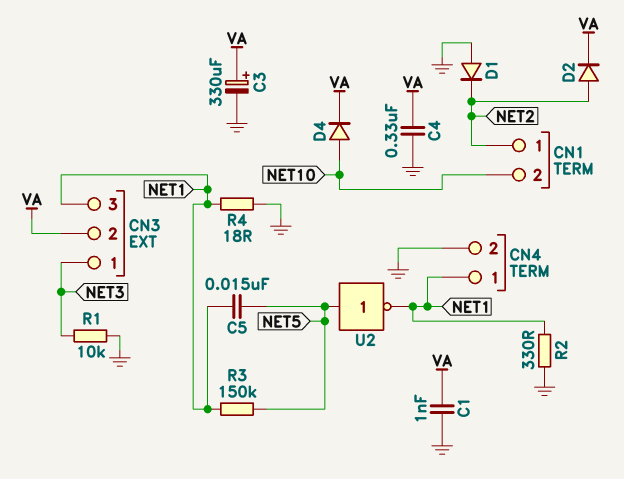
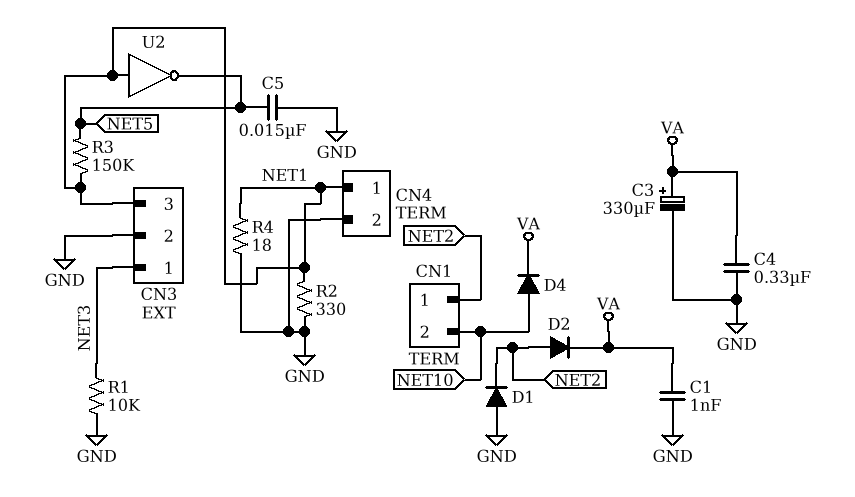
C5: 15nF (NET1, NET5) -> 15nF (GND, NET5)
CN3 pin 2: VA -> GND
U2: NOT (in NET5, out NET1) -> NOT (in NET1, out NET5)

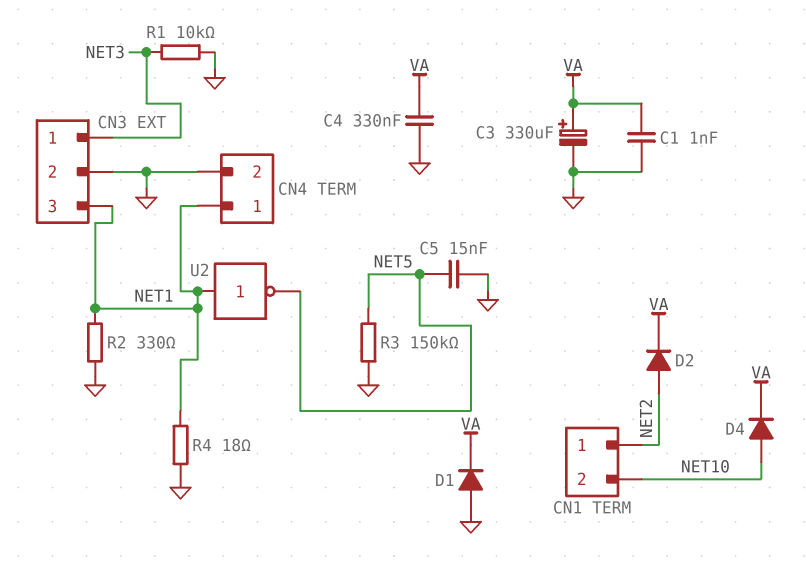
D1: diode (A GND, K NET2) -> diode (A GND, K VA)
R3: 150k (NET1, NET5) -> 150k (GND, NET5)

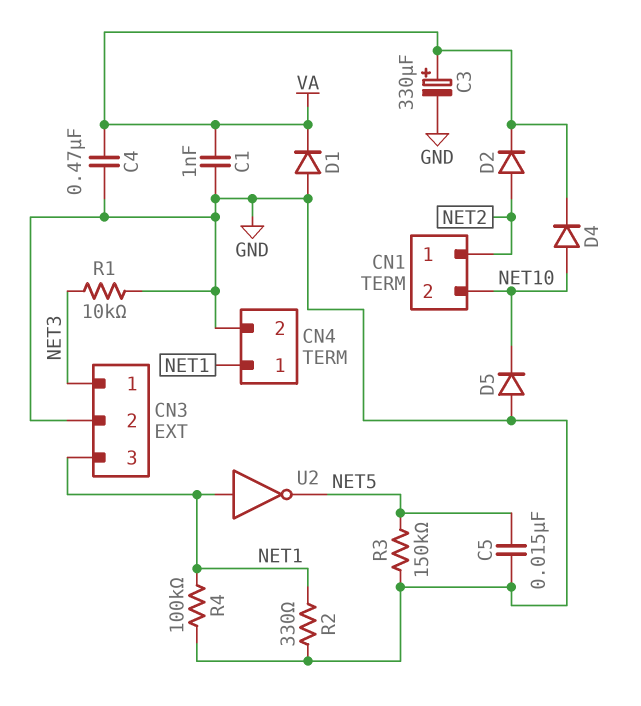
C4: 330nF (GND, VA) -> 470nF (GND, VA)
D5: none -> diode (A GND, K NET10)
R4: 18 (GND, NET1) -> 100k (GND, NET1)

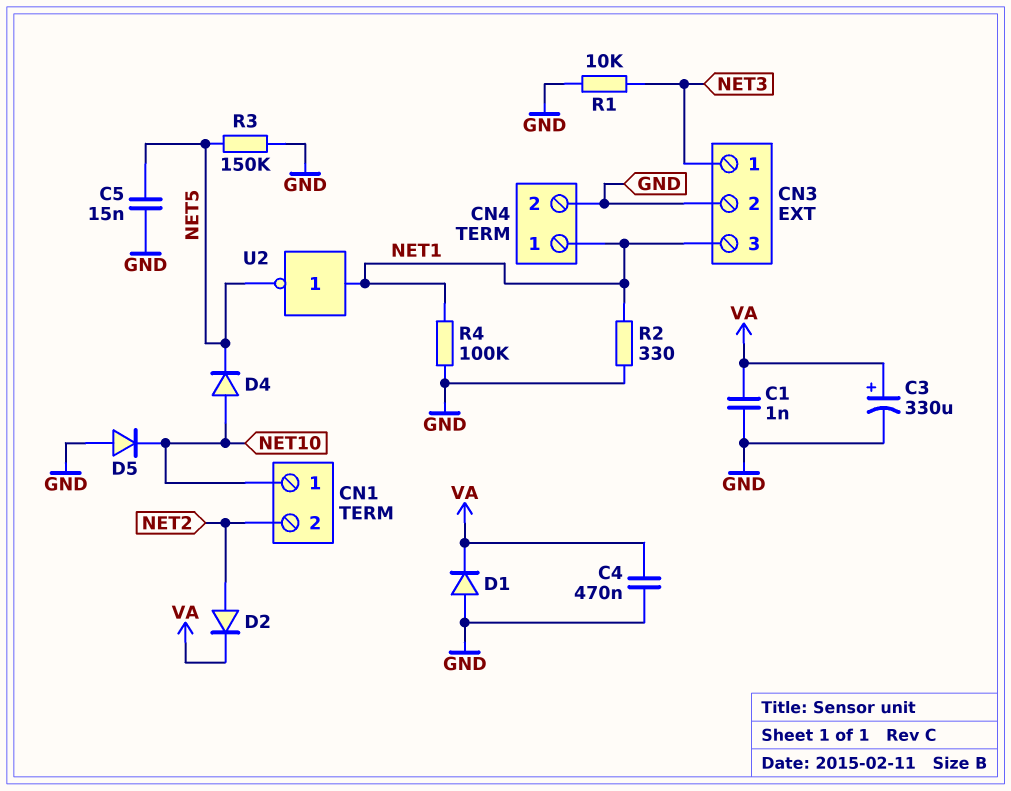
CN1 pin 1: NET2 -> NET10
CN1 pin 2: NET10 -> NET2
D4: diode (A NET10, K VA) -> diode (A NET10, K NET5)

